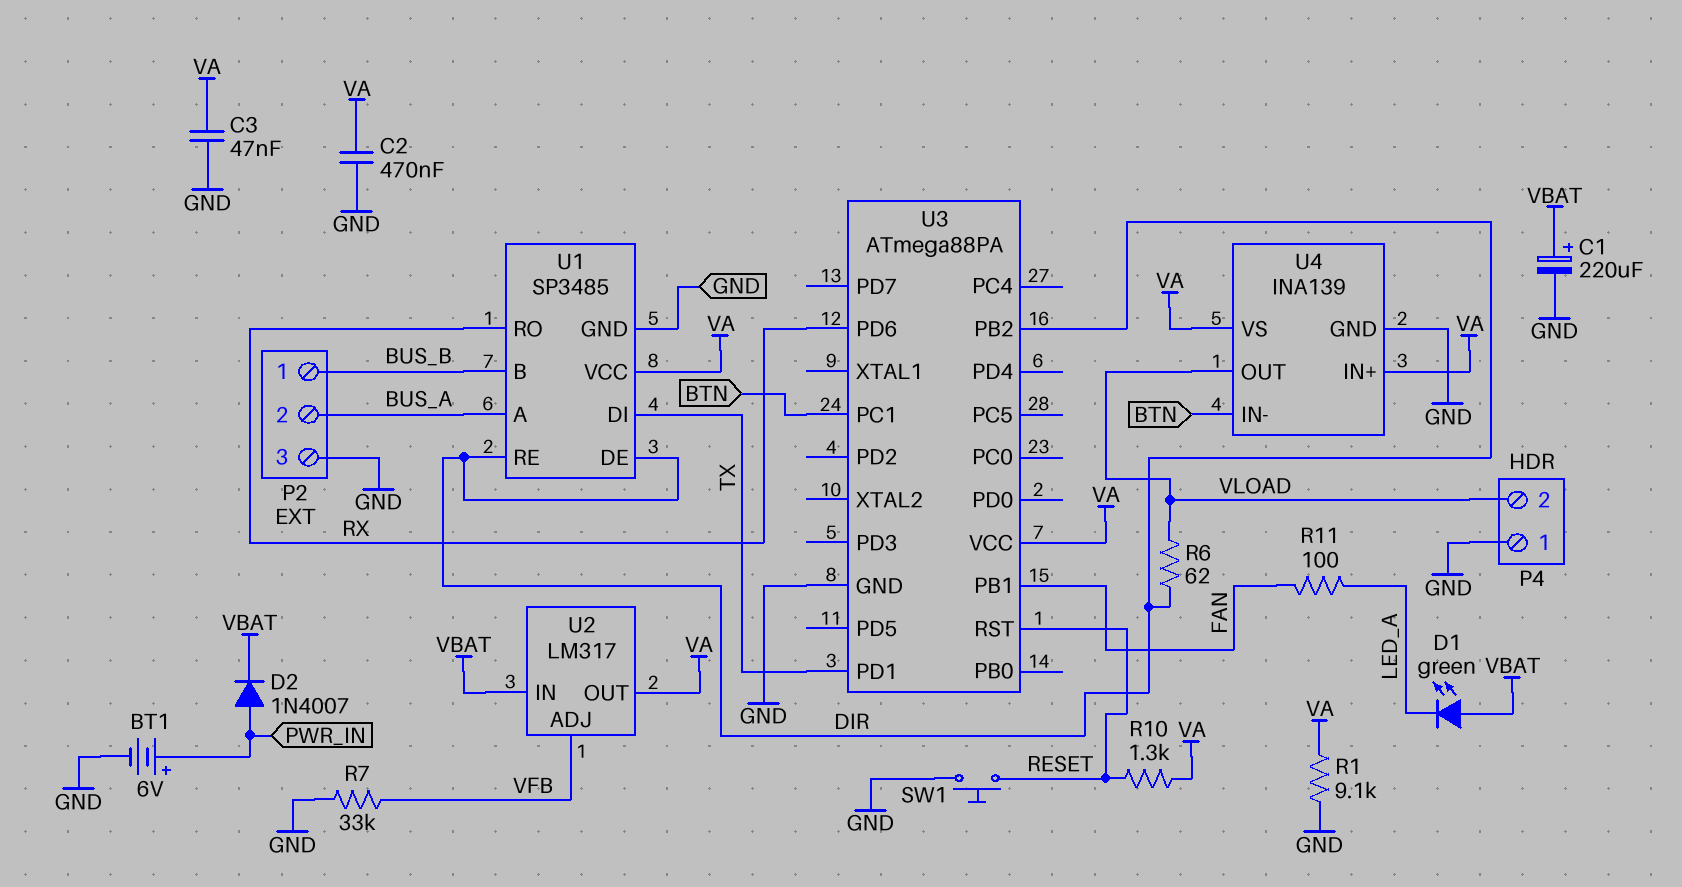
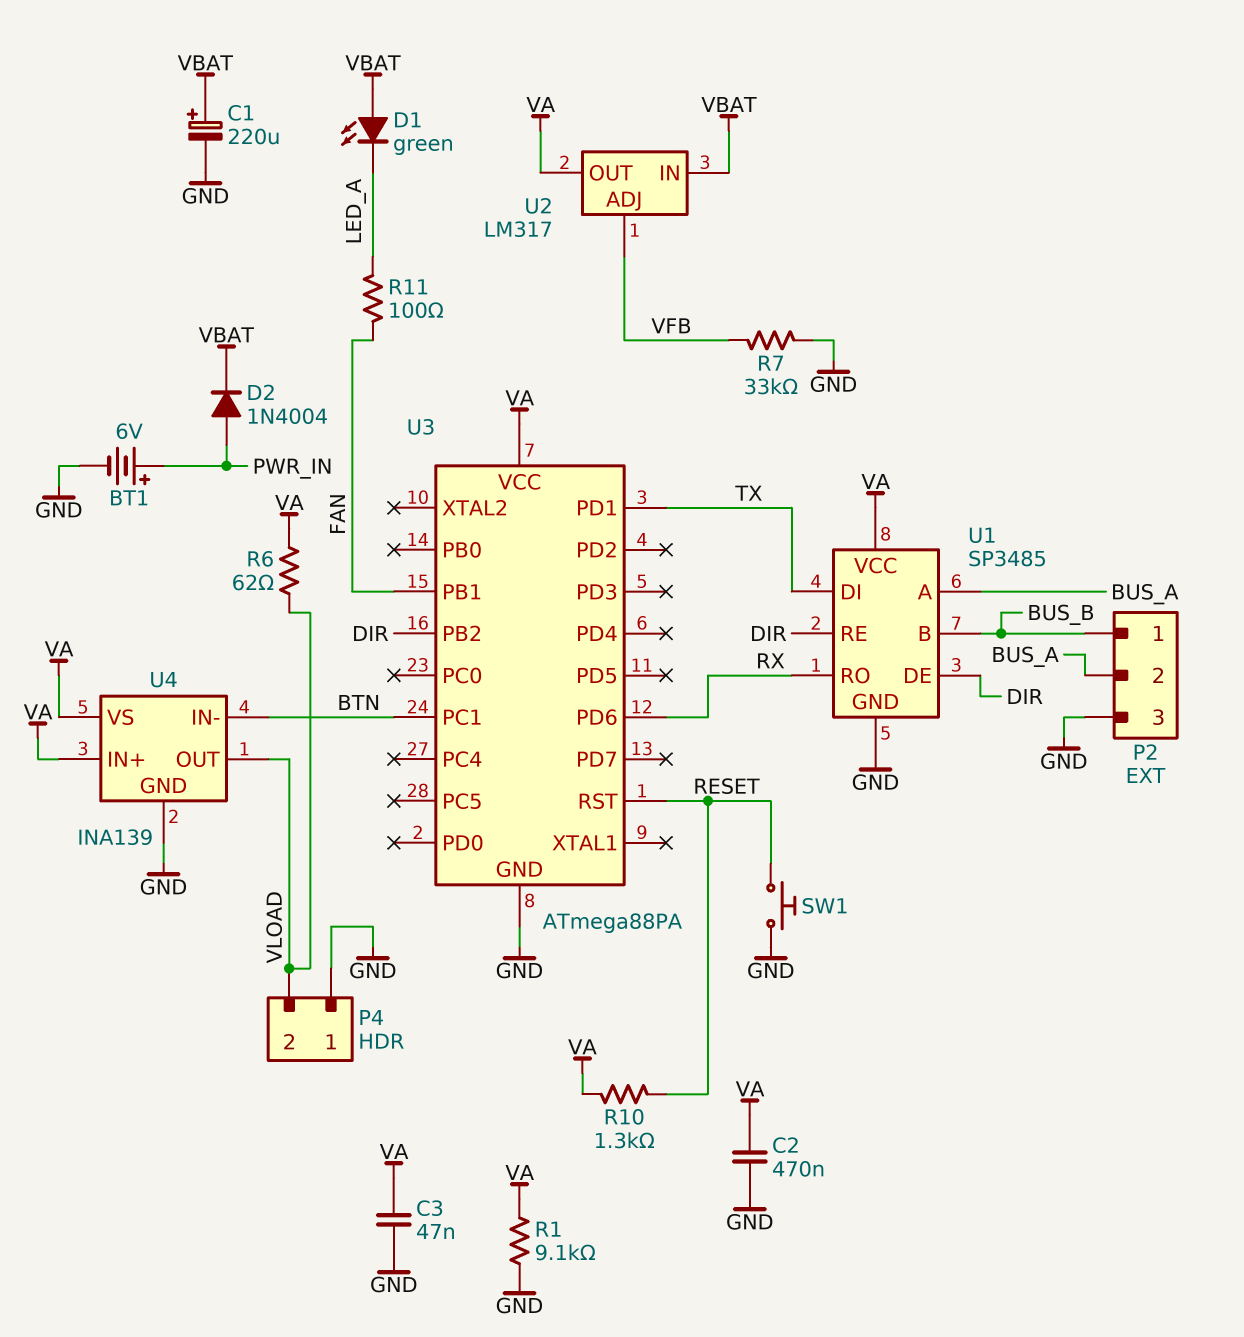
D2: diode 1N4007 (A PWR_IN, K VBAT) -> diode 1N4004 (A PWR_IN, K VBAT)
R6: 62 (DIR, VLOAD) -> 62 (VA, VLOAD)

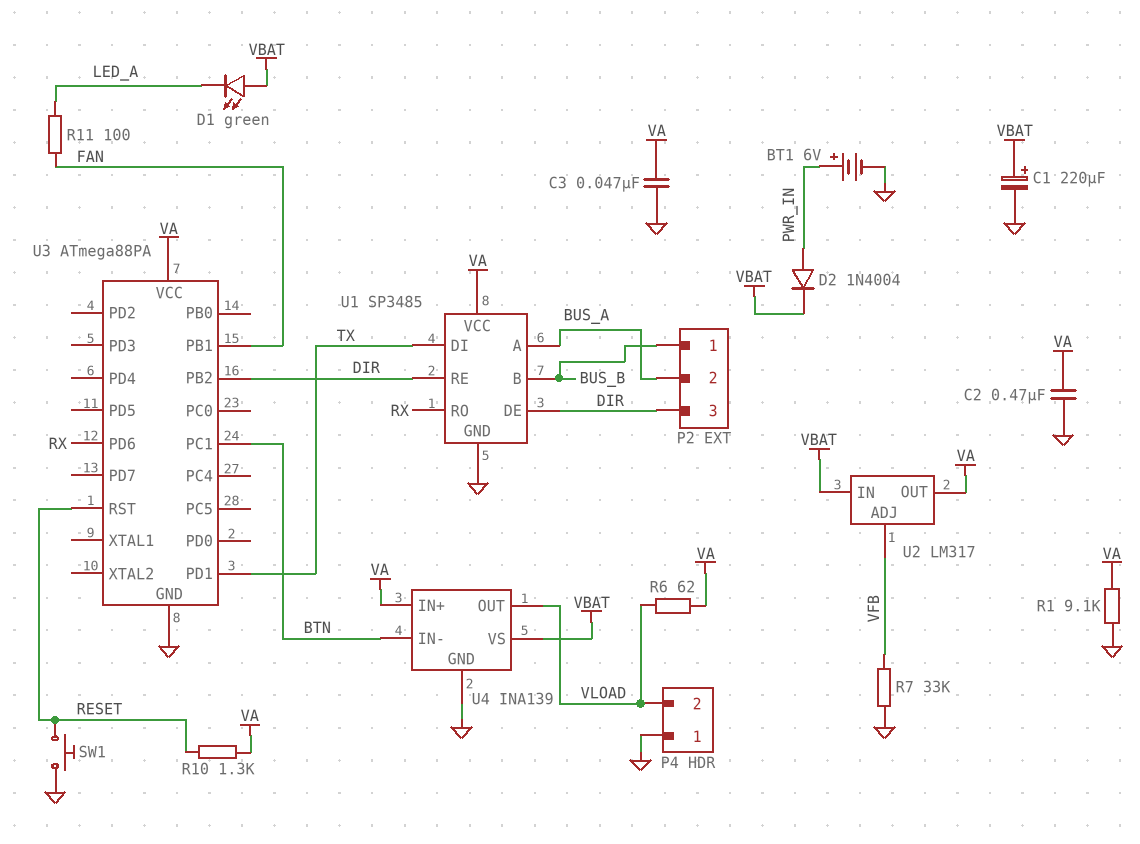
P2 pin 3: GND -> DIR
U4 pin VS: VA -> VBAT

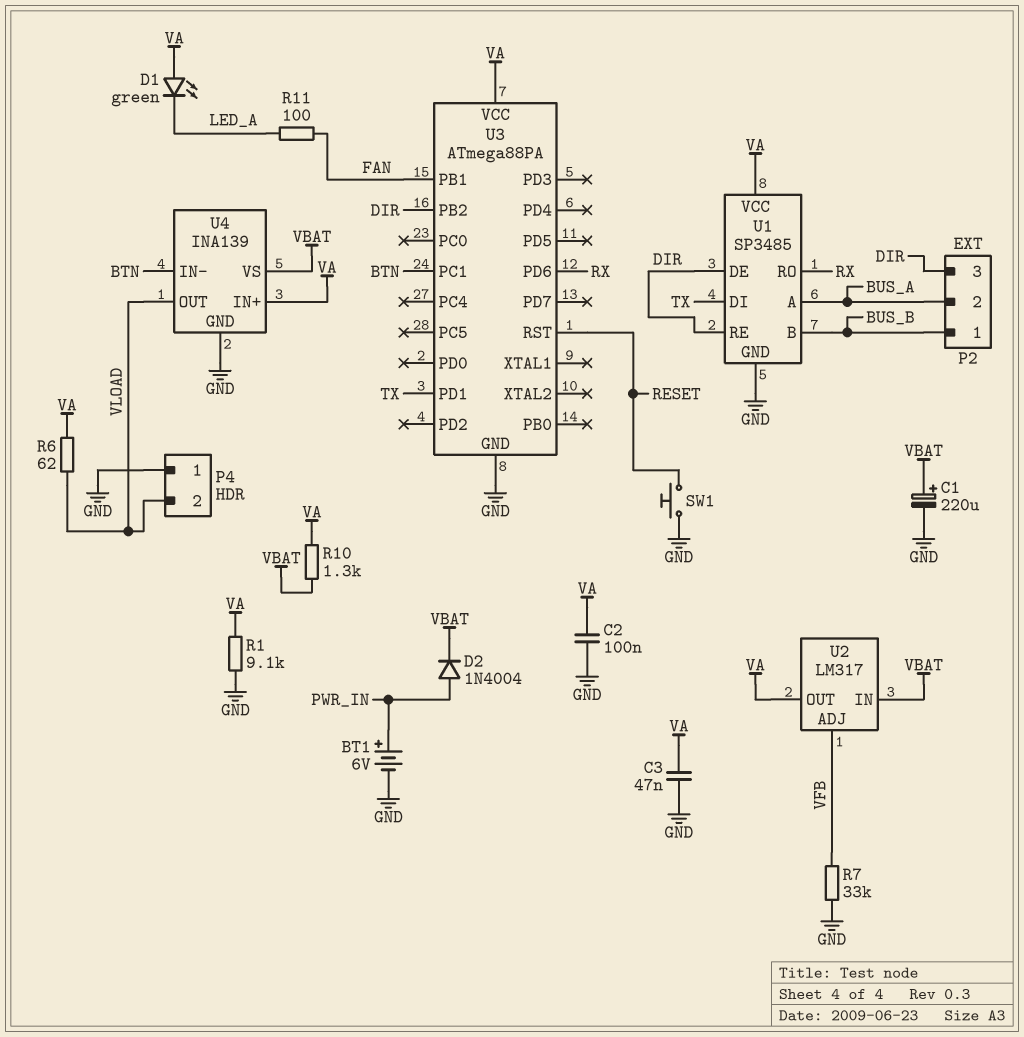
C2: 470nF (GND, VA) -> 100nF (GND, VA)
D1: LED green (A VBAT, K LED_A) -> LED green (A VA, K LED_A)
R10: 1.3k (RESET, VA) -> 1.3k (VA, VBAT)

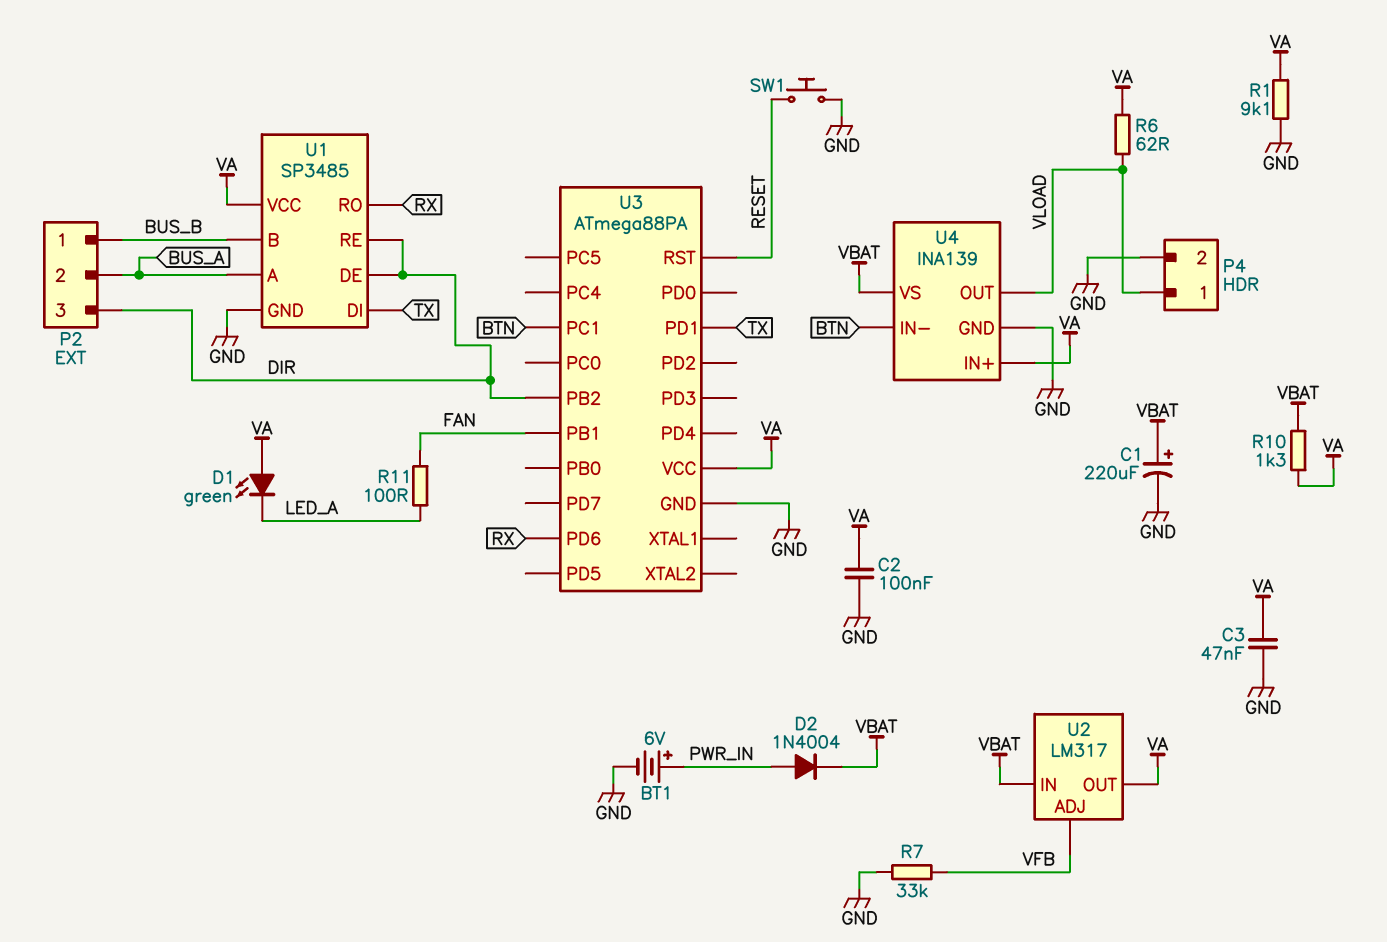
P4 pin 1: GND -> VLOAD
P4 pin 2: VLOAD -> GND

